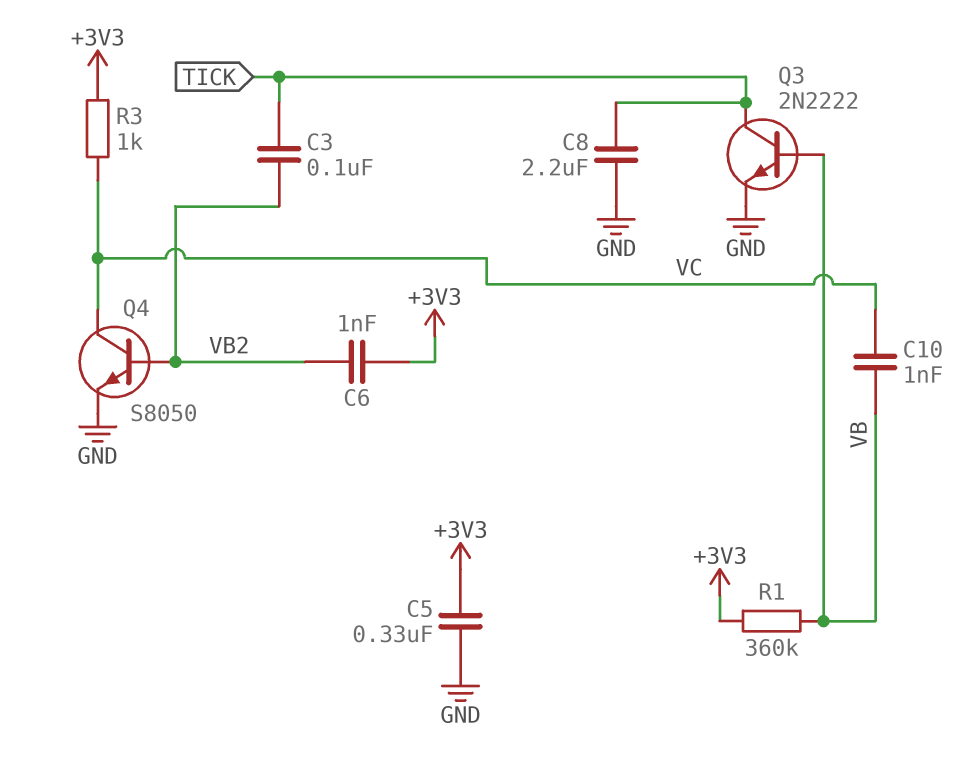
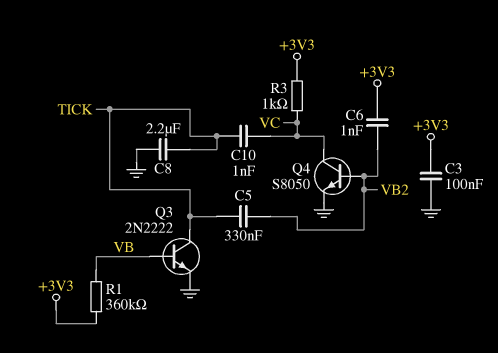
C3: 100nF (TICK, VB2) -> 100nF (+3V3, GND)
C5: 330nF (+3V3, GND) -> 330nF (TICK, VB2)
C10: 1nF (VB, VC) -> 1nF (TICK, VC)

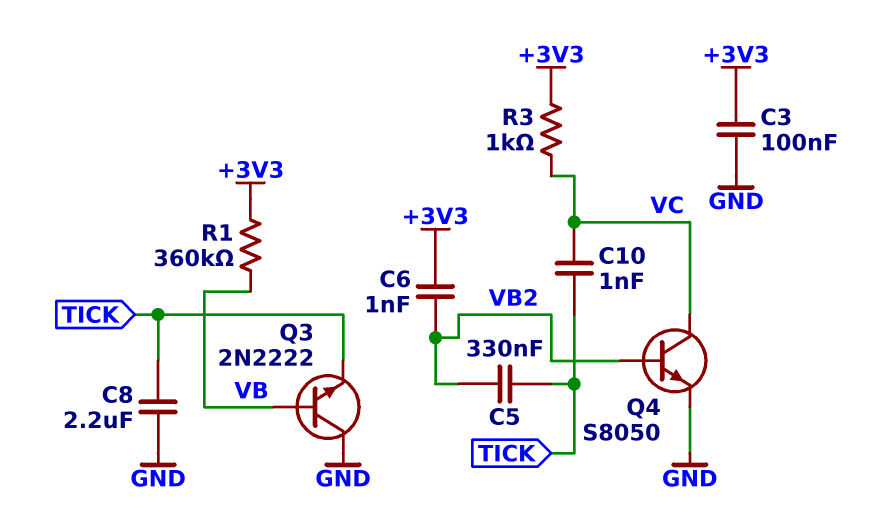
Q3: NPN 2N2222 (B VB, C TICK, E GND) -> NPN 2N2222 (B VB, C GND, E TICK)

